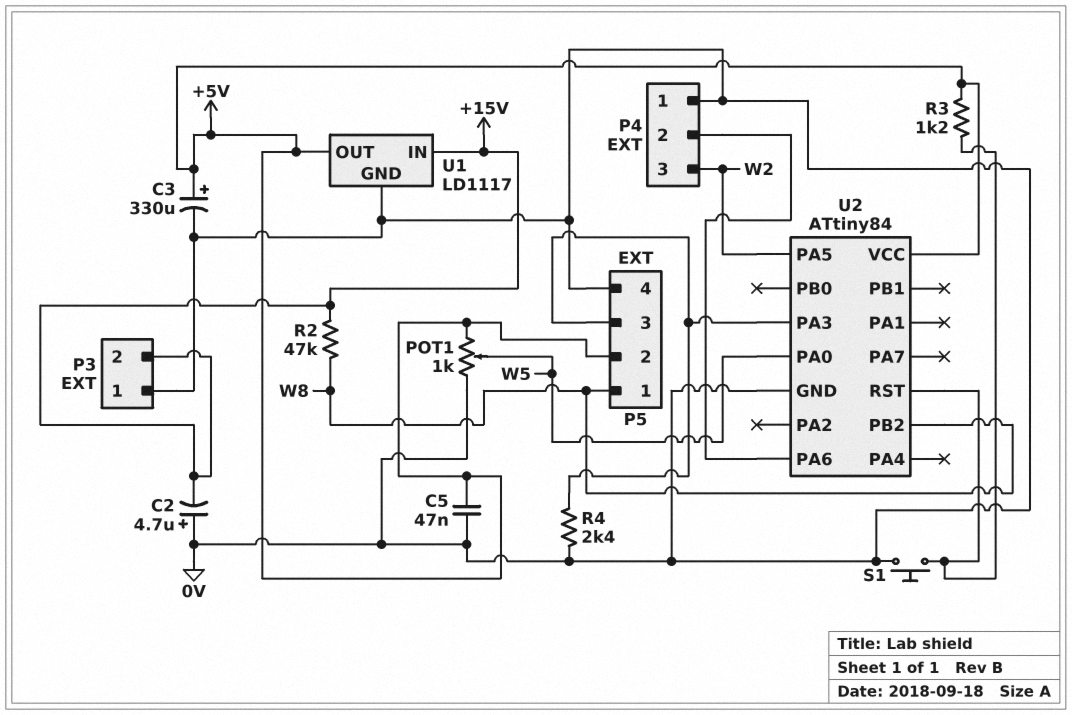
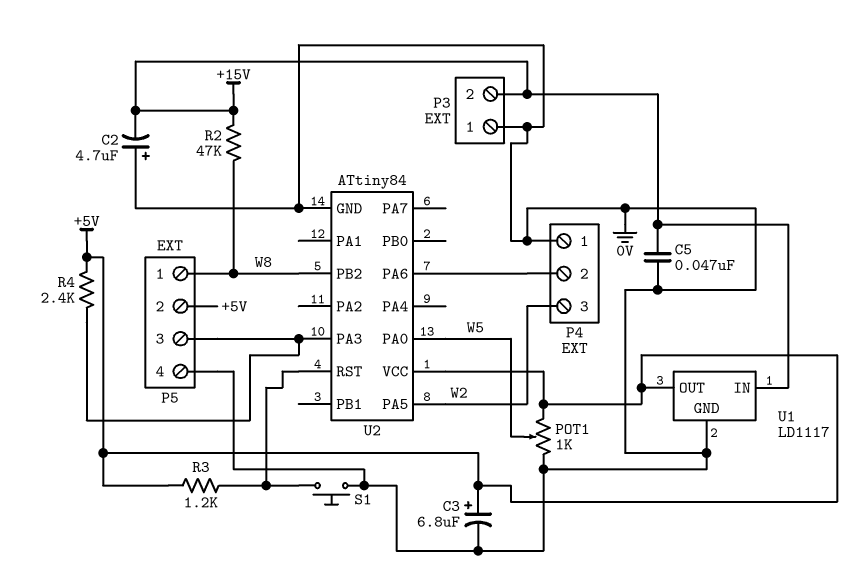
C3: 330uF (plus +5V, minus 0V) -> 6.8uF (plus +5V, minus 0V)
C5: 47nF (+5V, 0V) -> 47nF (+15V, 0V)
R4: 2.4k (0V, P5/3) -> 2.4k (+5V, P5/3)

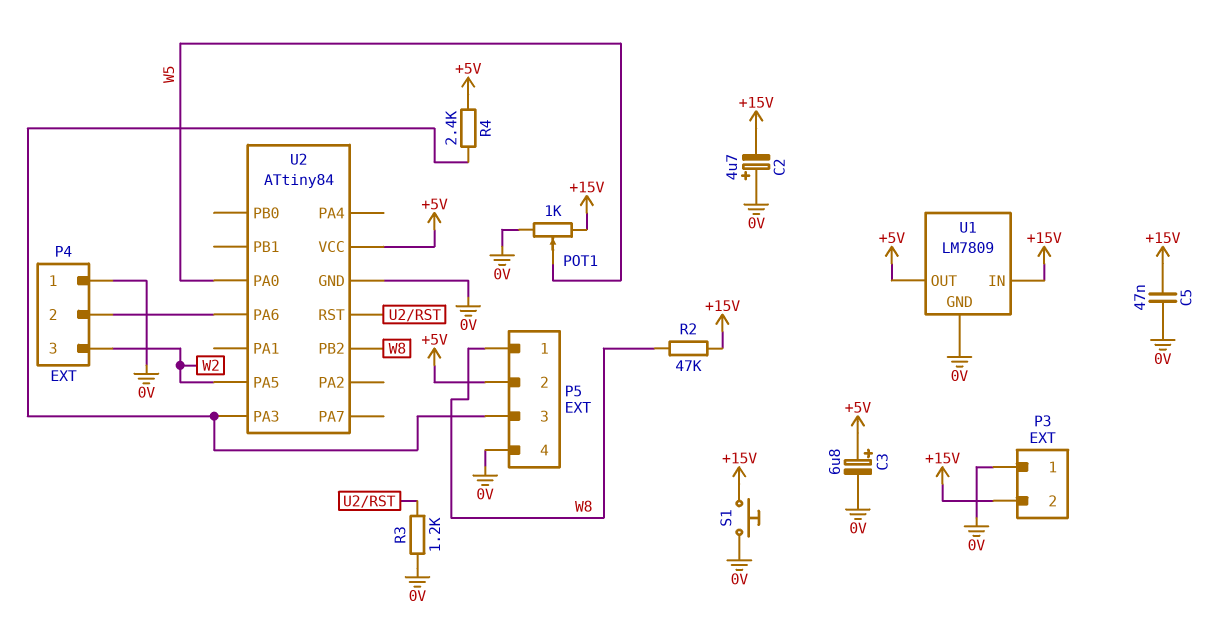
POT1: 1k (+5V, 0V, wiper W5) -> 1k (+15V, 0V, wiper W5)
R3: 1.2k (+5V, U2/RST) -> 1.2k (0V, U2/RST)
S1: button (0V, U2/RST) -> button (+15V, 0V)
U1: LD1117 -> LM7809

